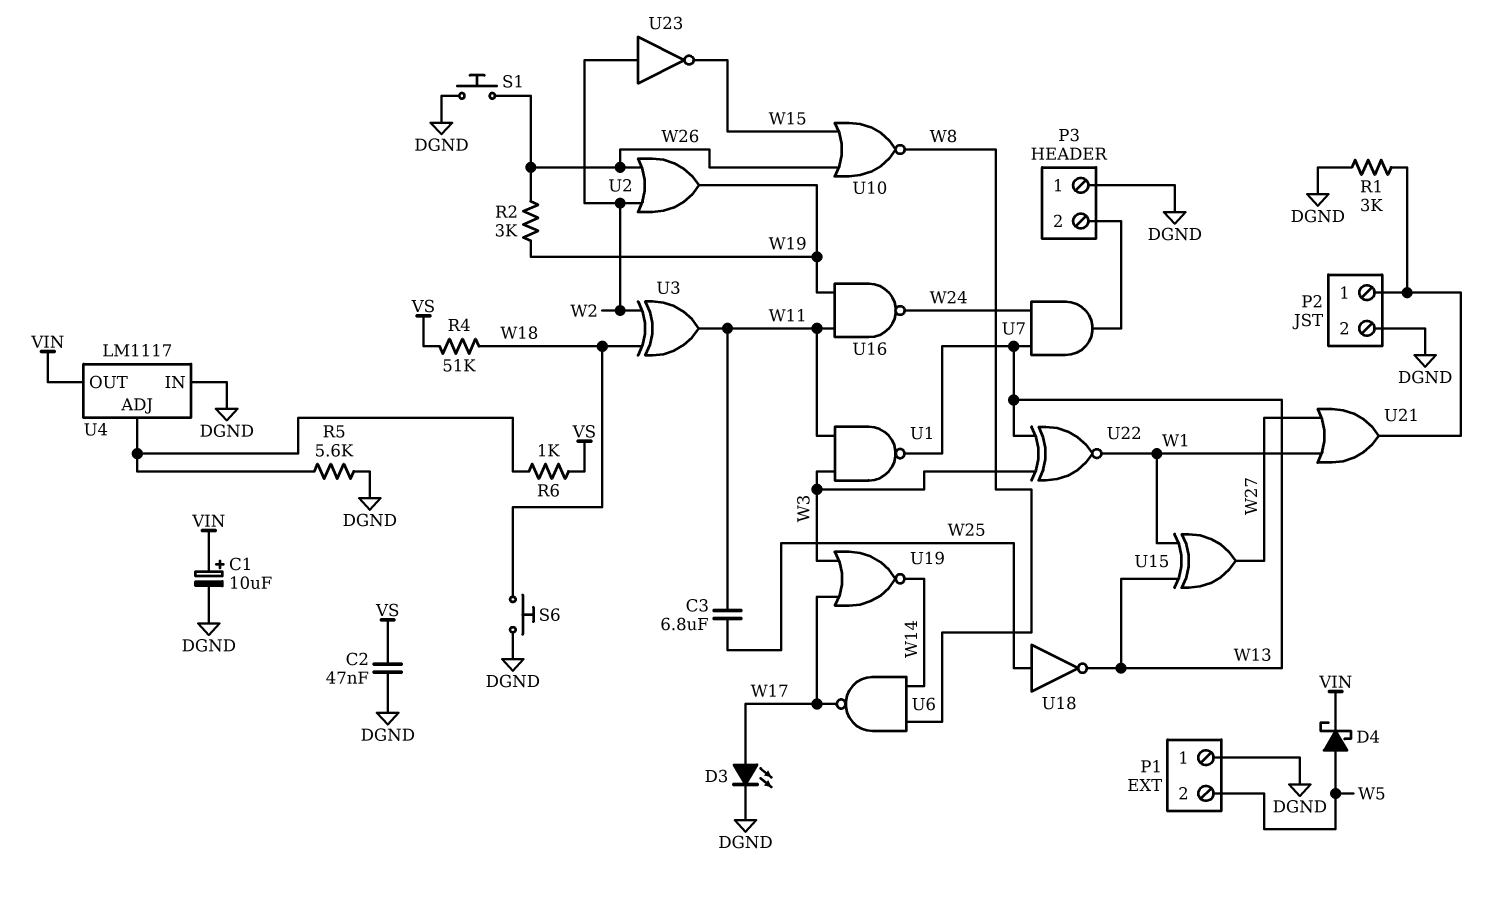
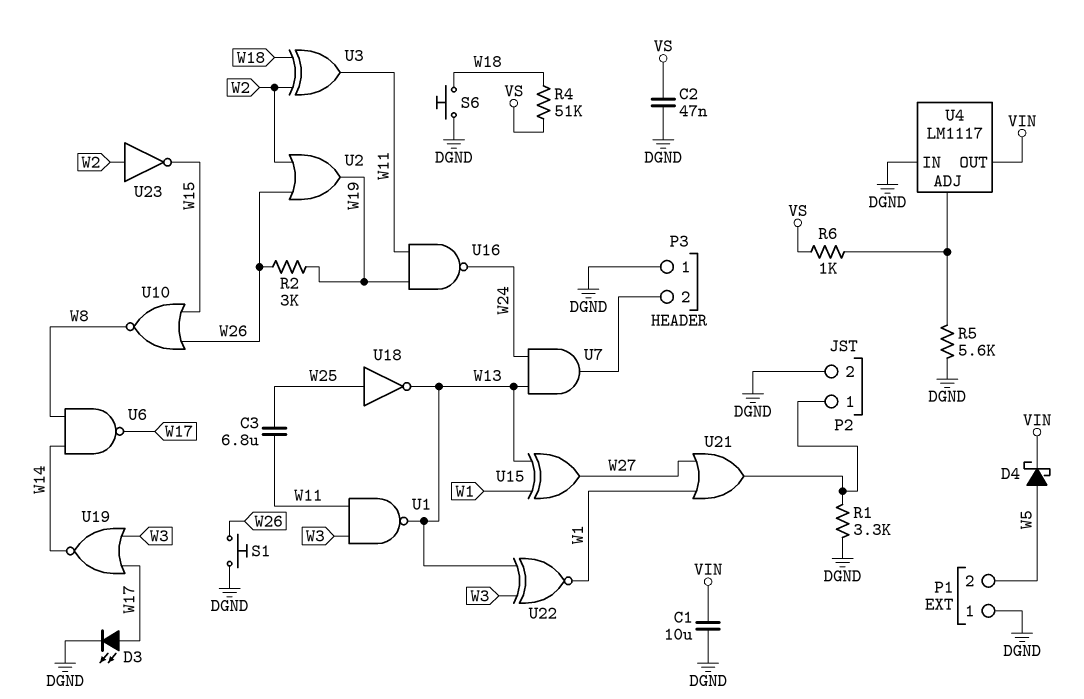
C1: 10uF (plus VIN, minus DGND) -> 10uF (DGND, VIN)
R1: 3k (DGND, P2/1) -> 3.3k (DGND, P2/1)

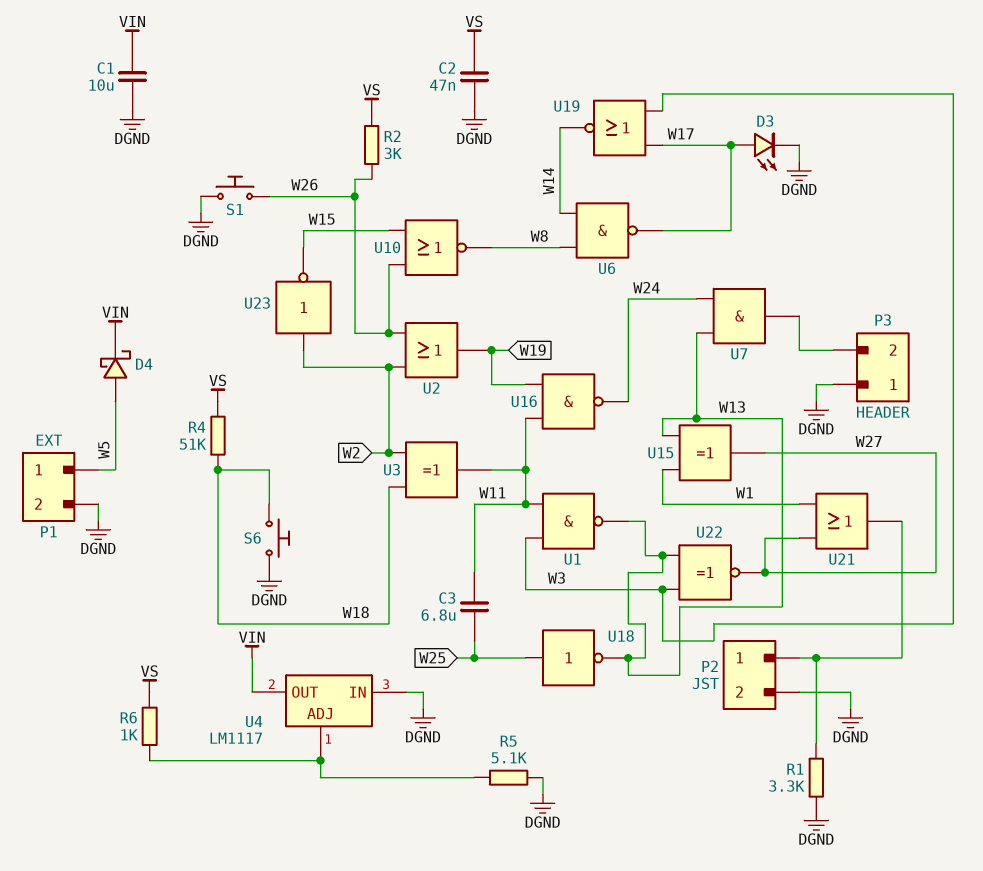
P1 pin 1: DGND -> W5
P1 pin 2: W5 -> DGND
R2: 3k (W19, W26) -> 3k (VS, W26)
R5: 5.6k (DGND, U4/ADJ) -> 5.1k (DGND, U4/ADJ)
U22: XNOR (in W3, in W13, out W1) -> XNOR (in W3, in W13, out W27)

